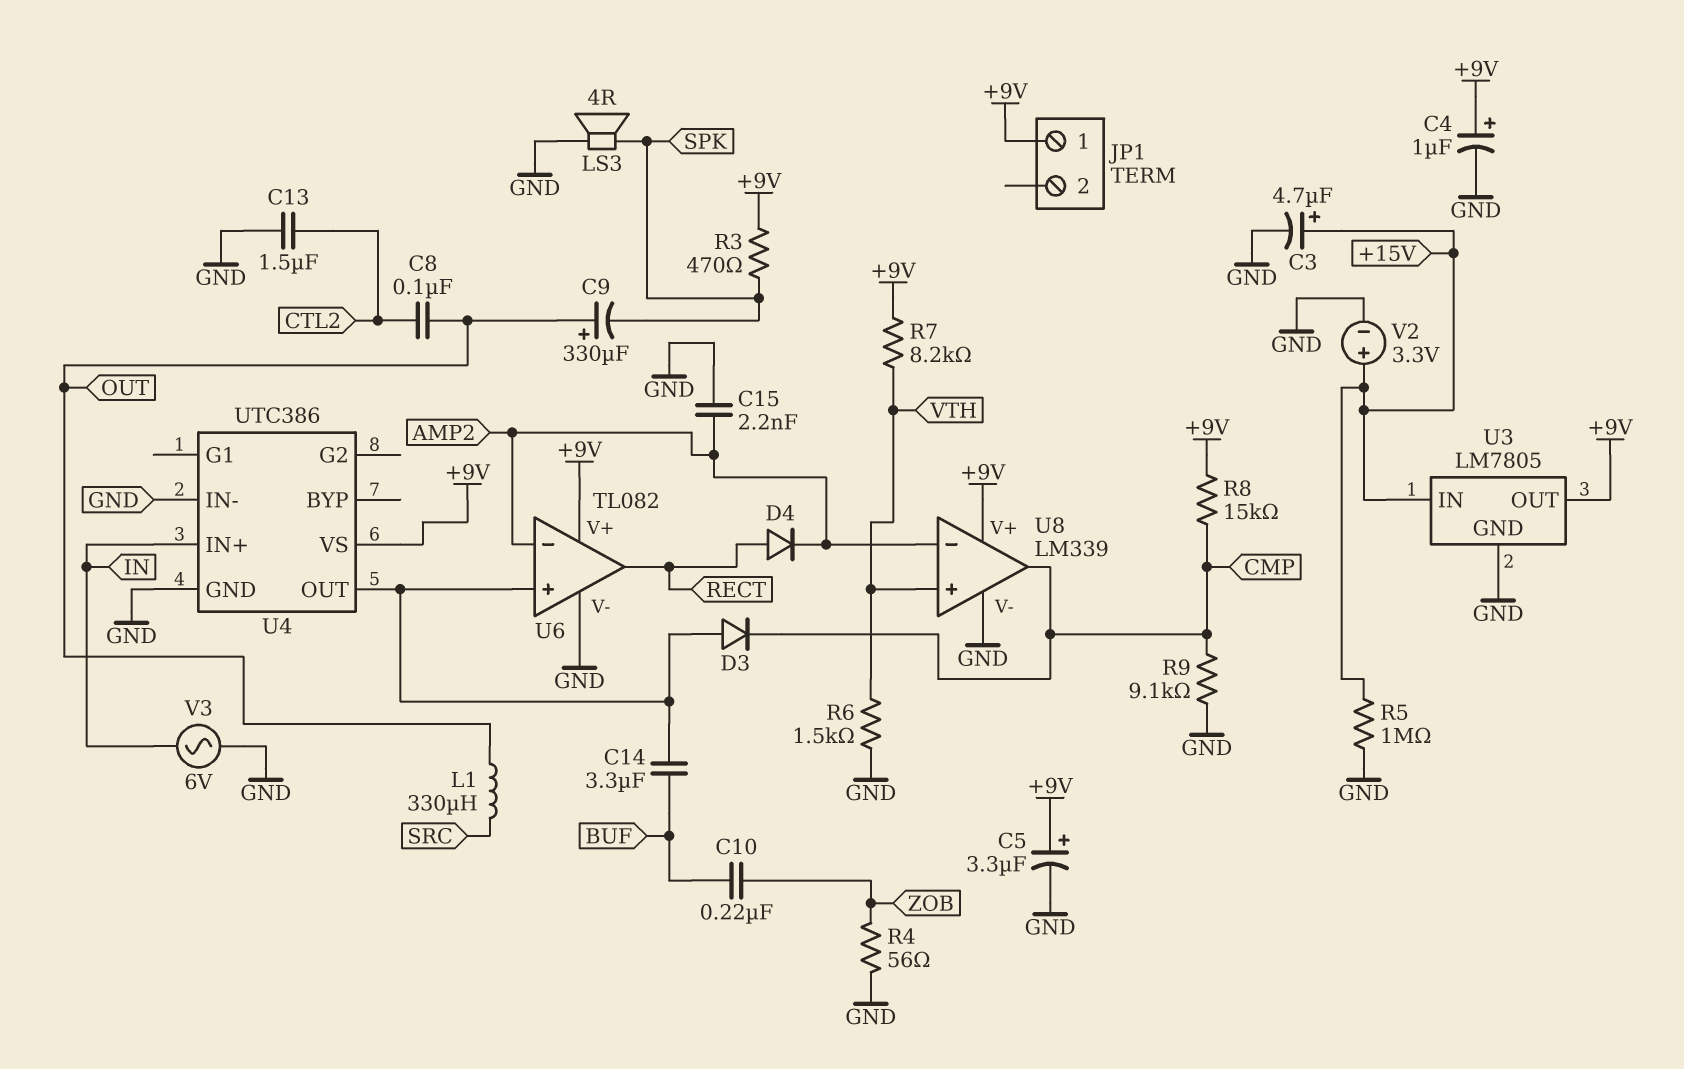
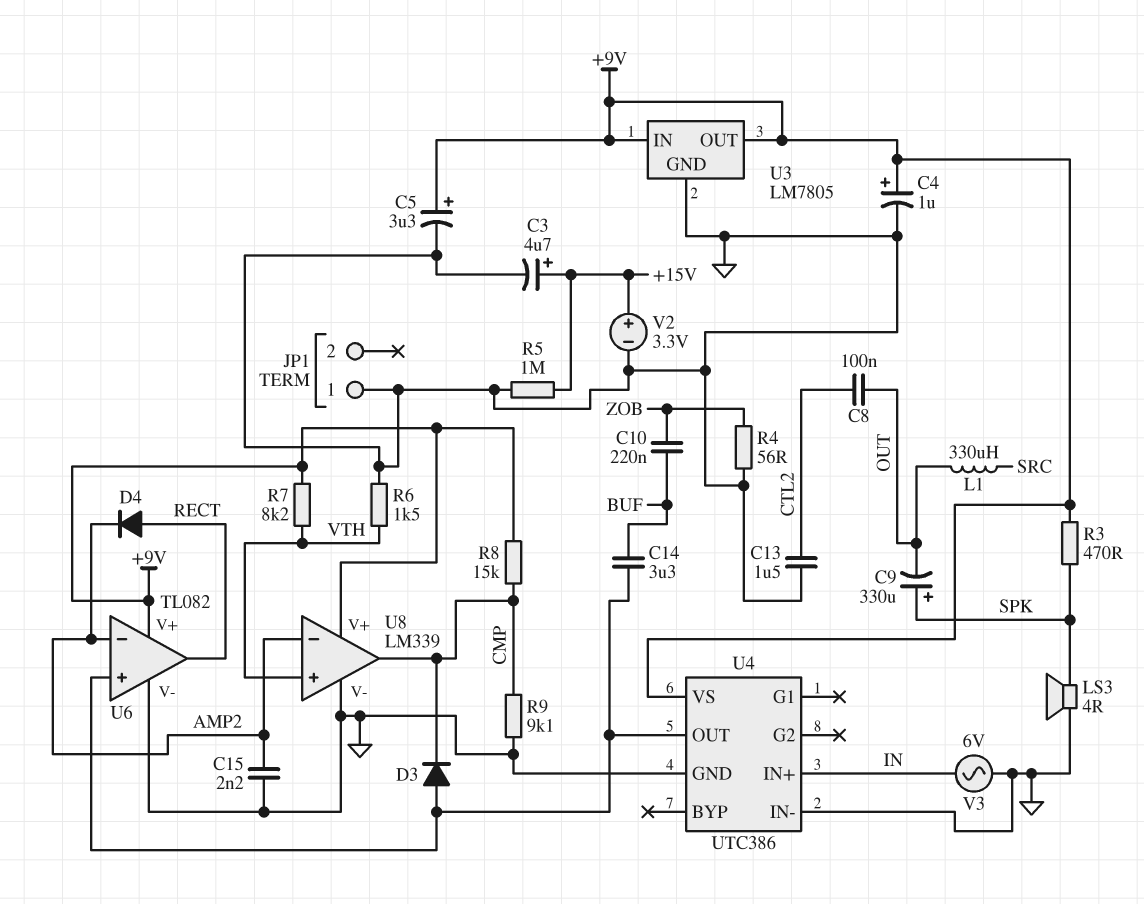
C9: 330uF (plus OUT, minus SPK) -> 330uF (plus SPK, minus OUT)
JP1 pin 1: +9V -> GND
U3 pin IN: +15V -> +9V

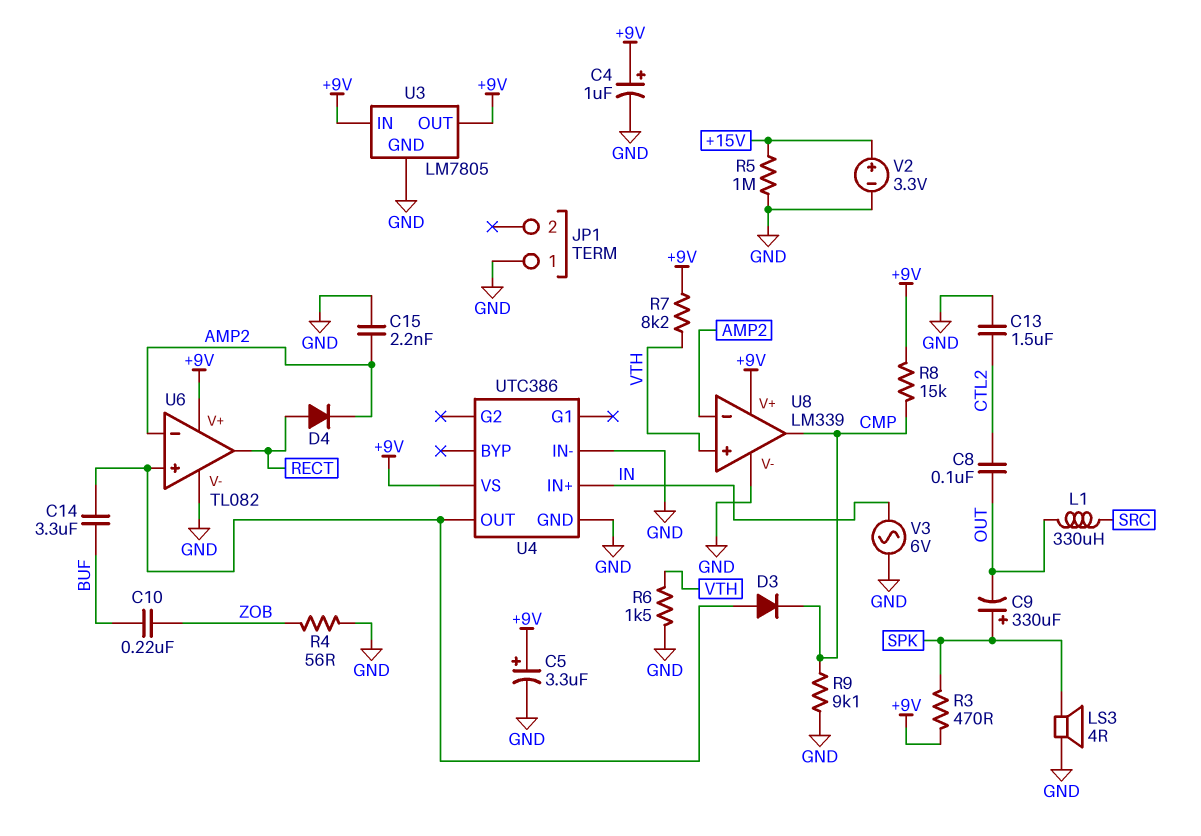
C3: 4.7uF (plus +15V, minus GND) -> none

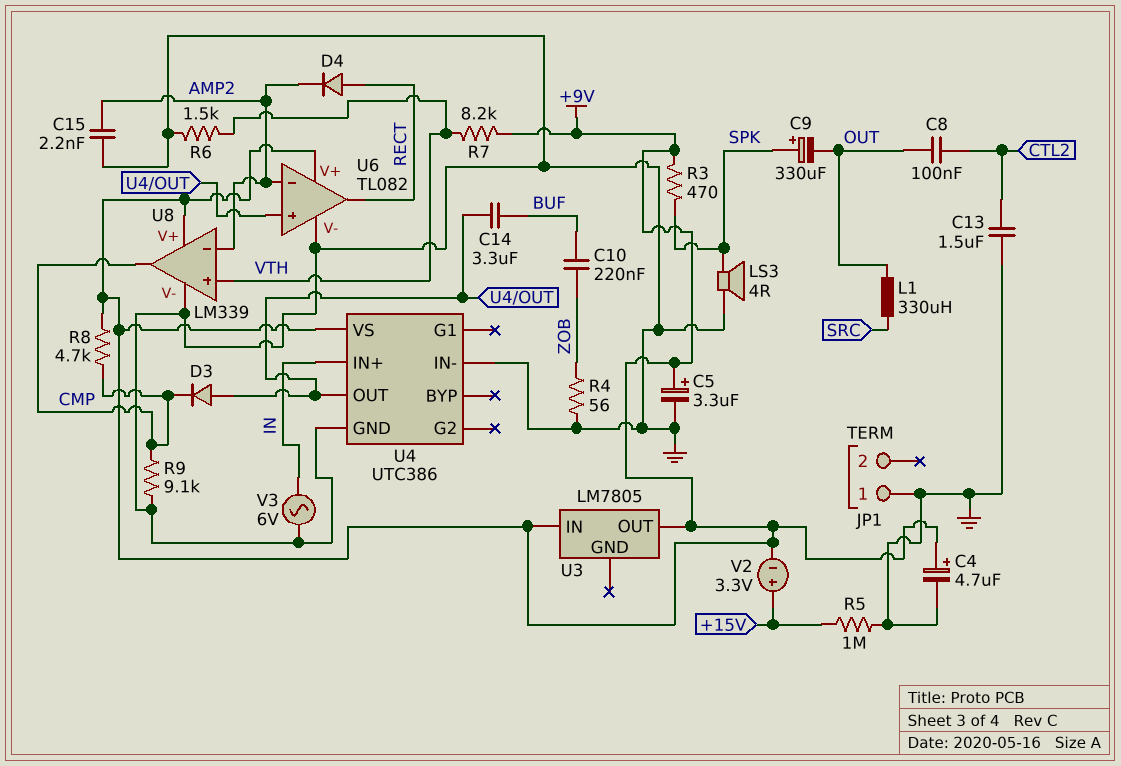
C4: 1uF (plus +9V, minus GND) -> 4.7uF (plus +9V, minus GND)
R8: 15k (+9V, CMP) -> 4.7k (+9V, CMP)
U3 pin GND: GND -> none
V2: 3.3V (plus +15V, minus GND) -> 3.3V (plus +15V, minus +9V)

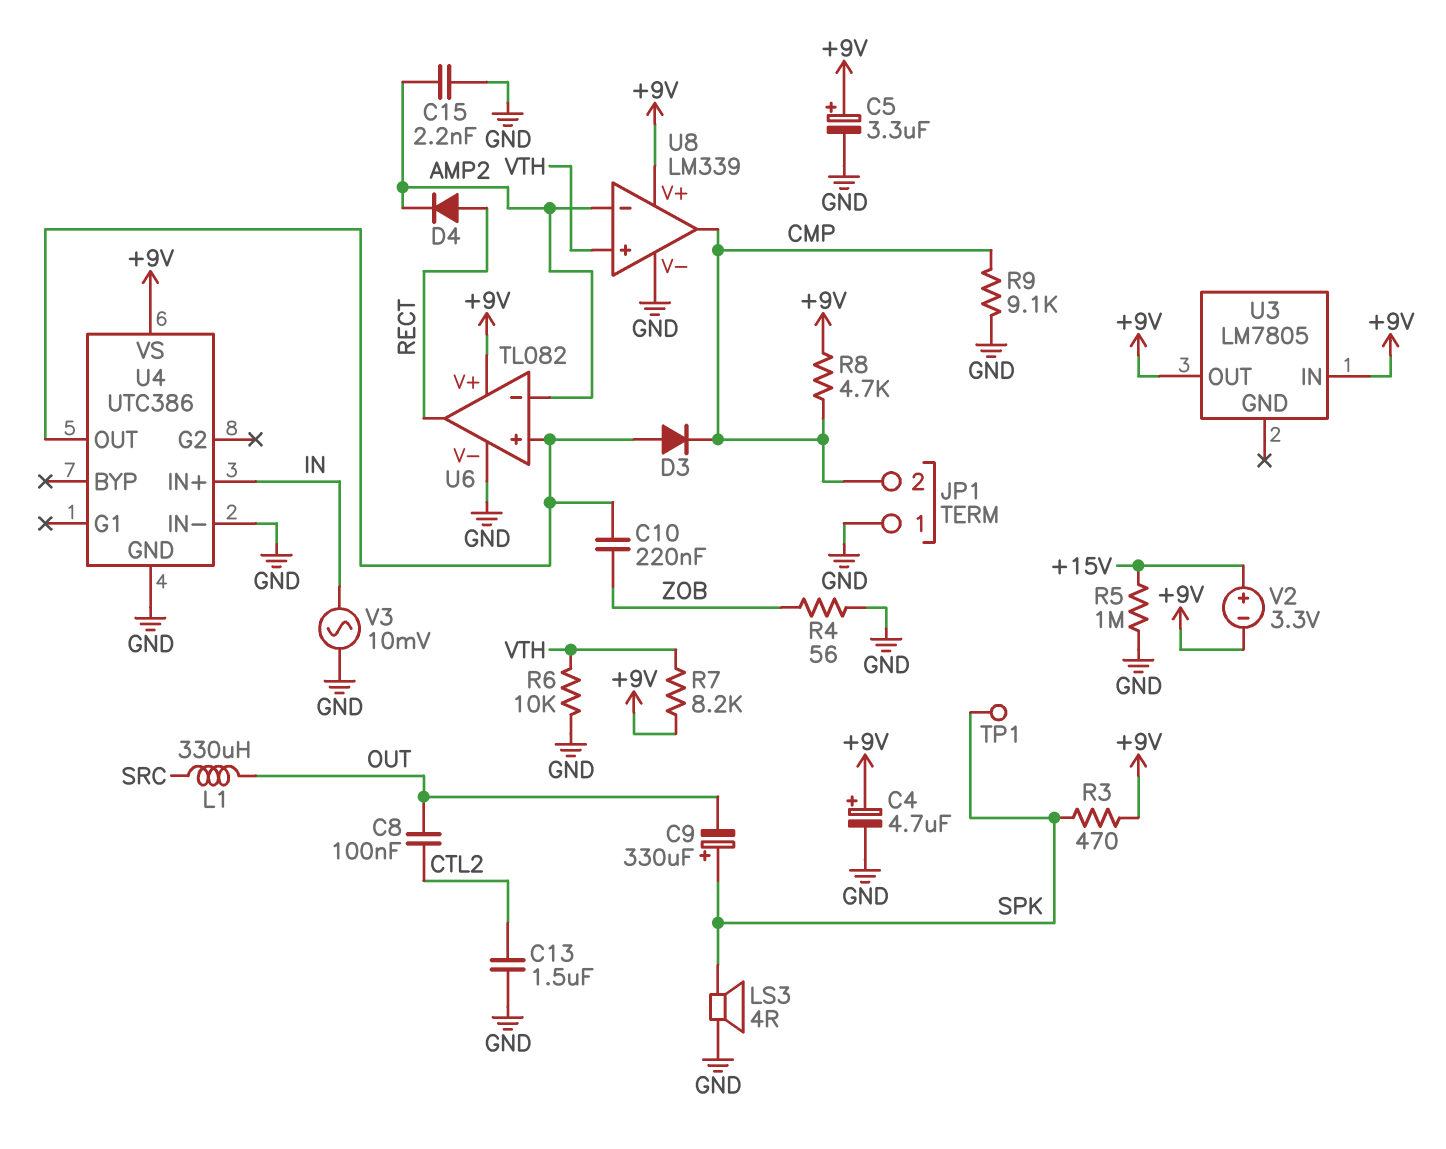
C10: 220nF (BUF, ZOB) -> 220nF (U4/OUT, ZOB)
C14: 3.3uF (BUF, U4/OUT) -> none
JP1 pin 2: none -> CMP
R6: 1.5k (GND, VTH) -> 10k (GND, VTH)
TP1: none -> test point (SPK)
V3: AC 6V (GND, IN) -> AC 10mV (GND, IN)

